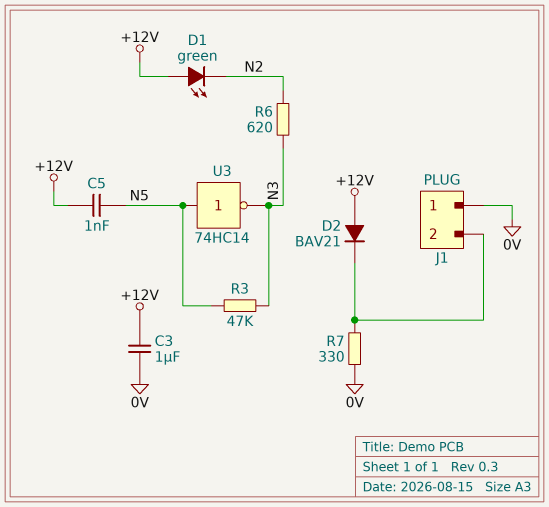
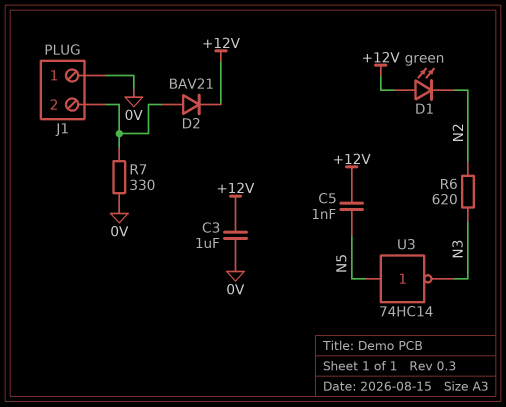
D2: diode BAV21 (A +12V, K J1/2) -> diode BAV21 (A J1/2, K +12V)
R3: 47k (N3, N5) -> none

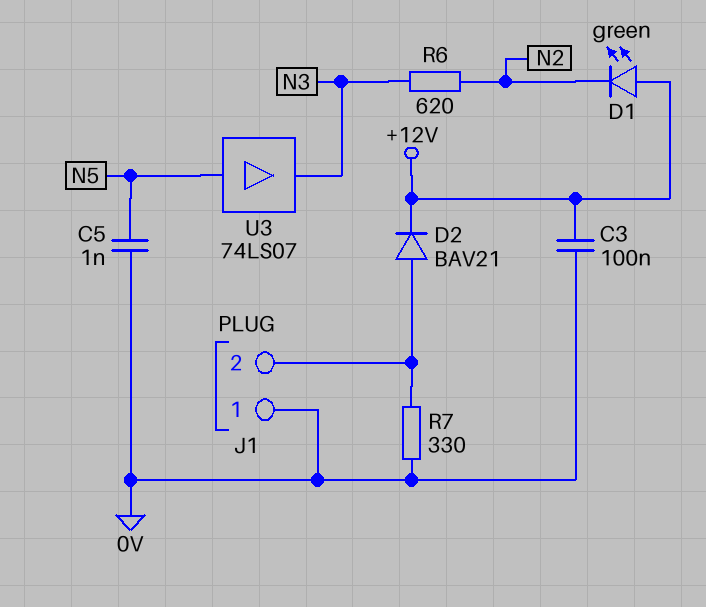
C3: 1uF (+12V, 0V) -> 100nF (+12V, 0V)
C5: 1nF (+12V, N5) -> 1nF (0V, N5)
U3: NOT 74HC14 (in N5, out N3) -> buffer 74LS07 (in N5, out N3)

